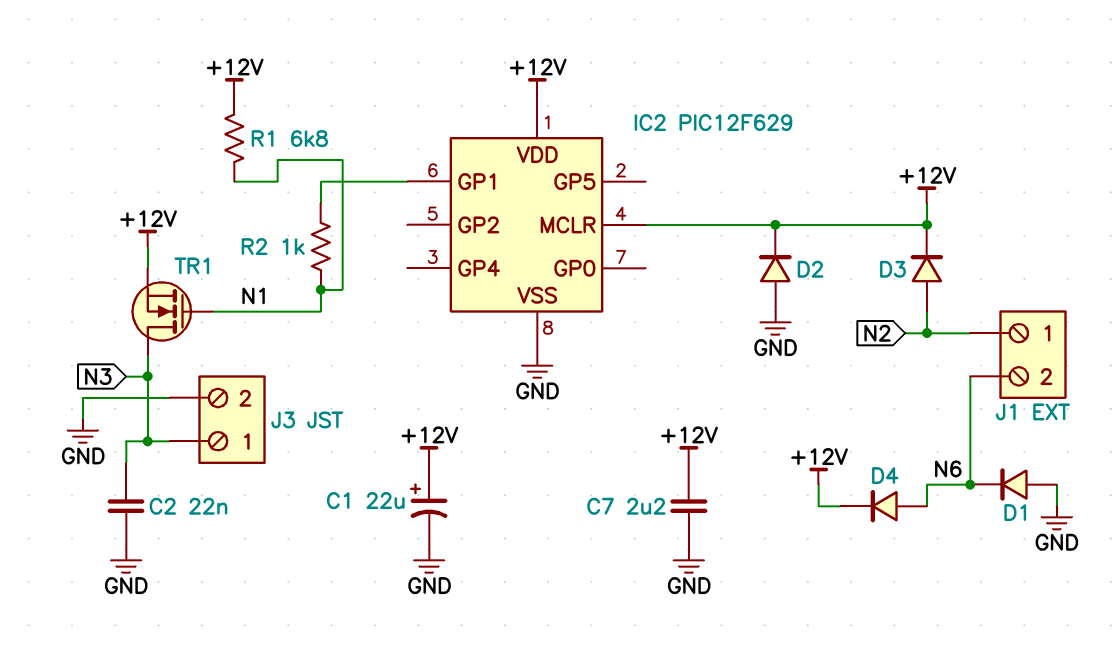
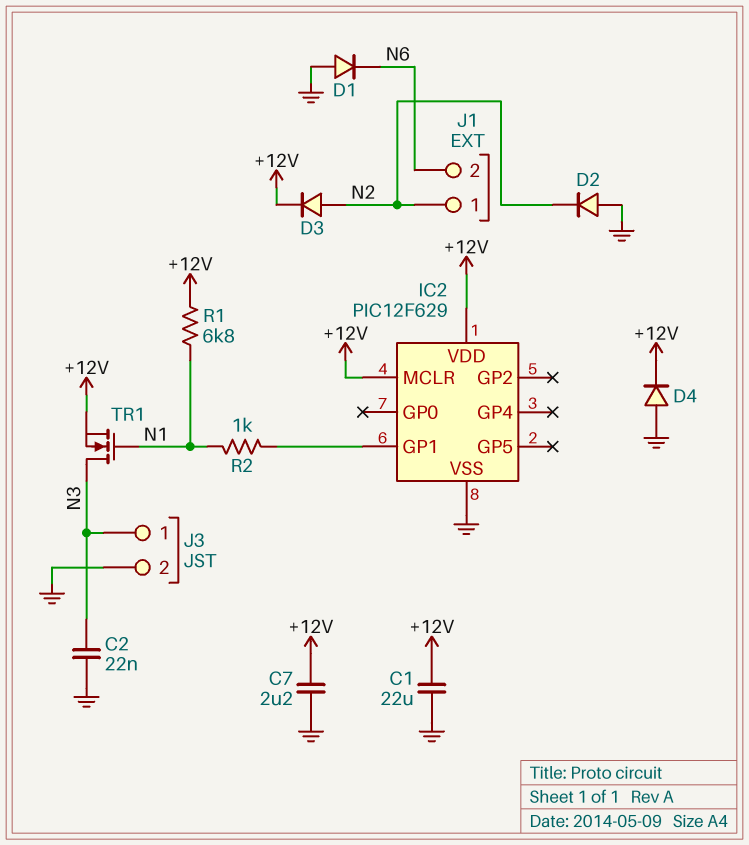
C1: 22uF (plus +12V, minus GND) -> 22uF (+12V, GND)
D2: diode (A GND, K +12V) -> diode (A GND, K N2)
D4: diode (A N6, K +12V) -> diode (A GND, K +12V)

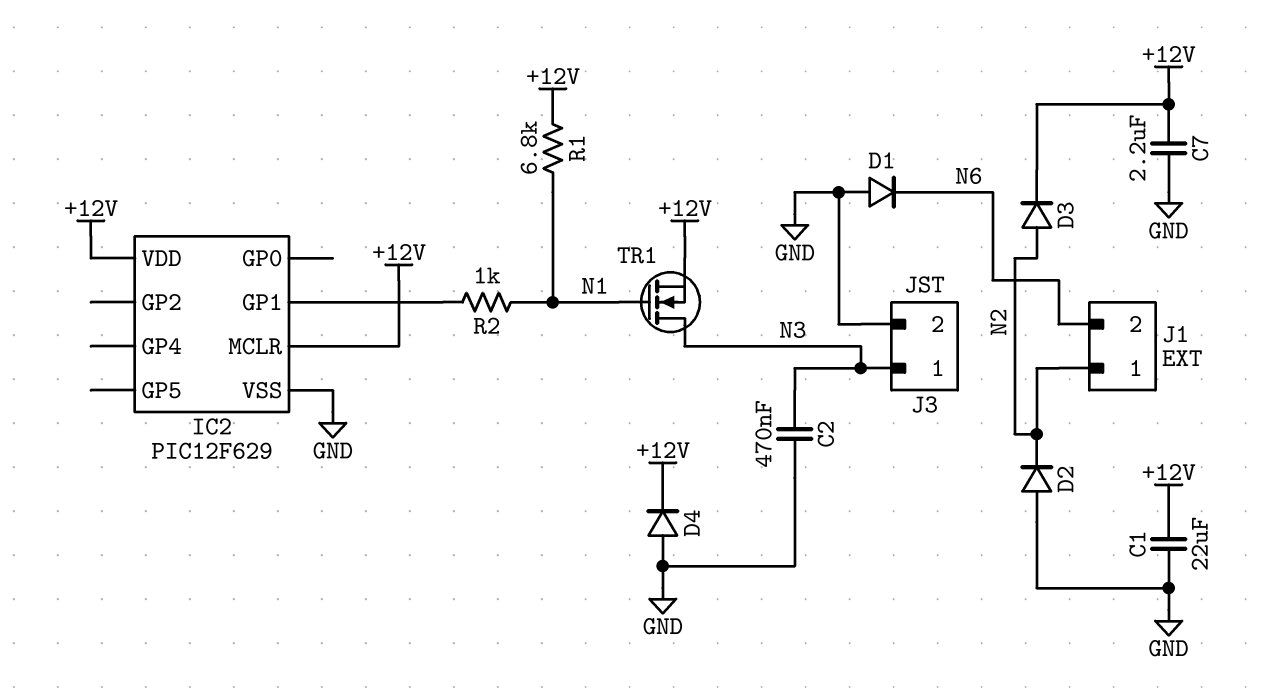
C2: 22nF (GND, N3) -> 470nF (GND, N3)

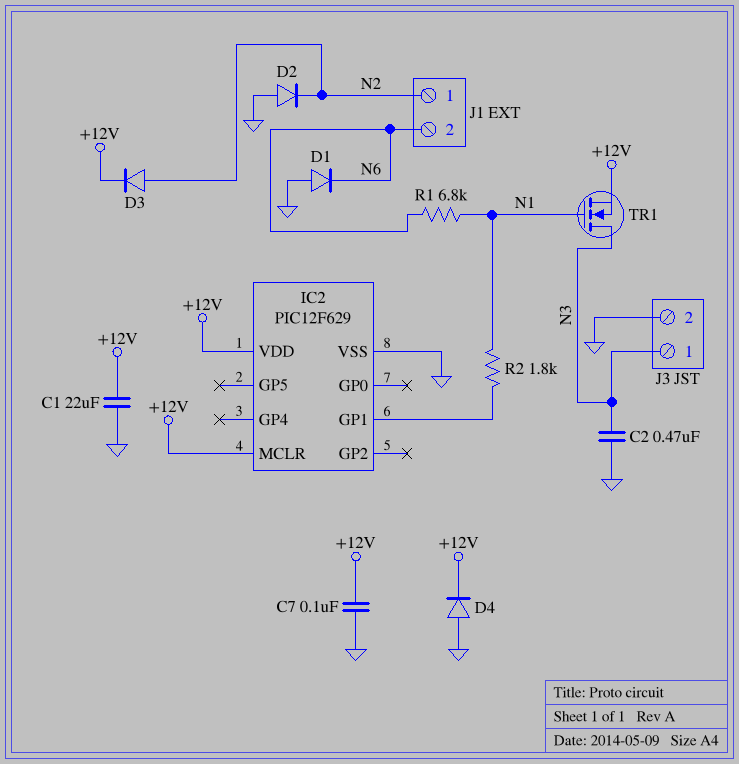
C7: 2.2uF (+12V, GND) -> 100nF (+12V, GND)
R1: 6.8k (+12V, N1) -> 6.8k (N1, N6)
R2: 1k (IC2/GP1, N1) -> 1.8k (IC2/GP1, N1)

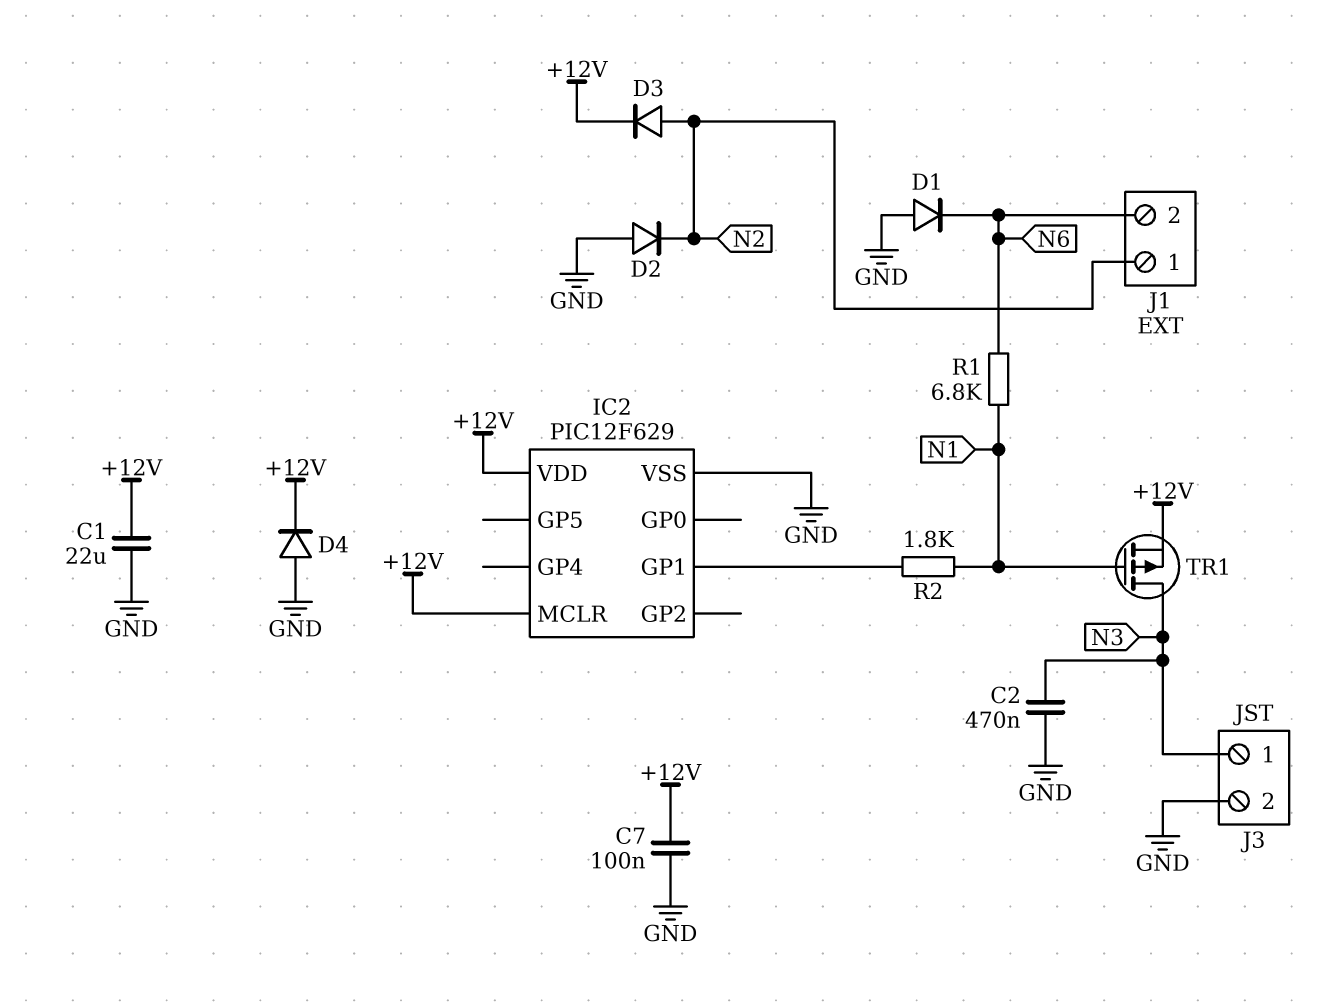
TR1: NMOS (G N1, D N3, S +12V) -> PMOS (G N1, D N3, S +12V)

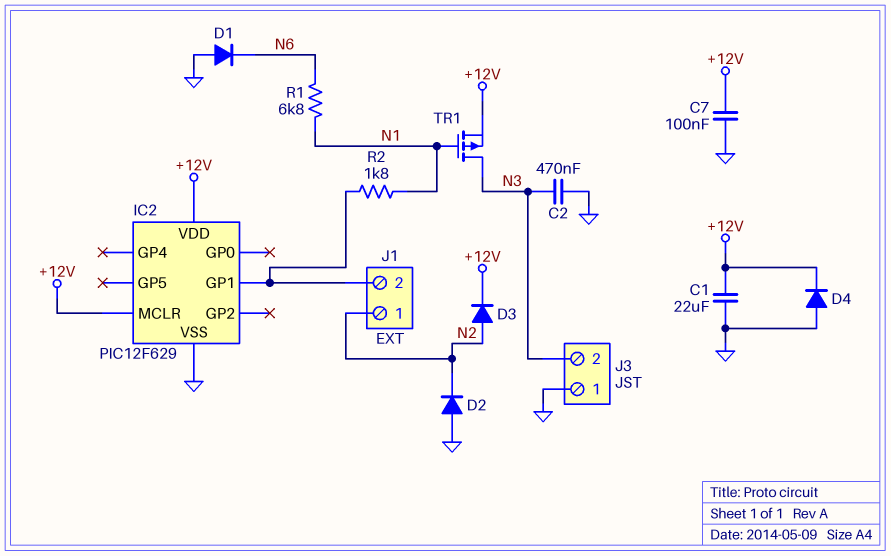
J1 pin 2: N6 -> IC2/GP1
J3 pin 1: N3 -> GND
J3 pin 2: GND -> N3

